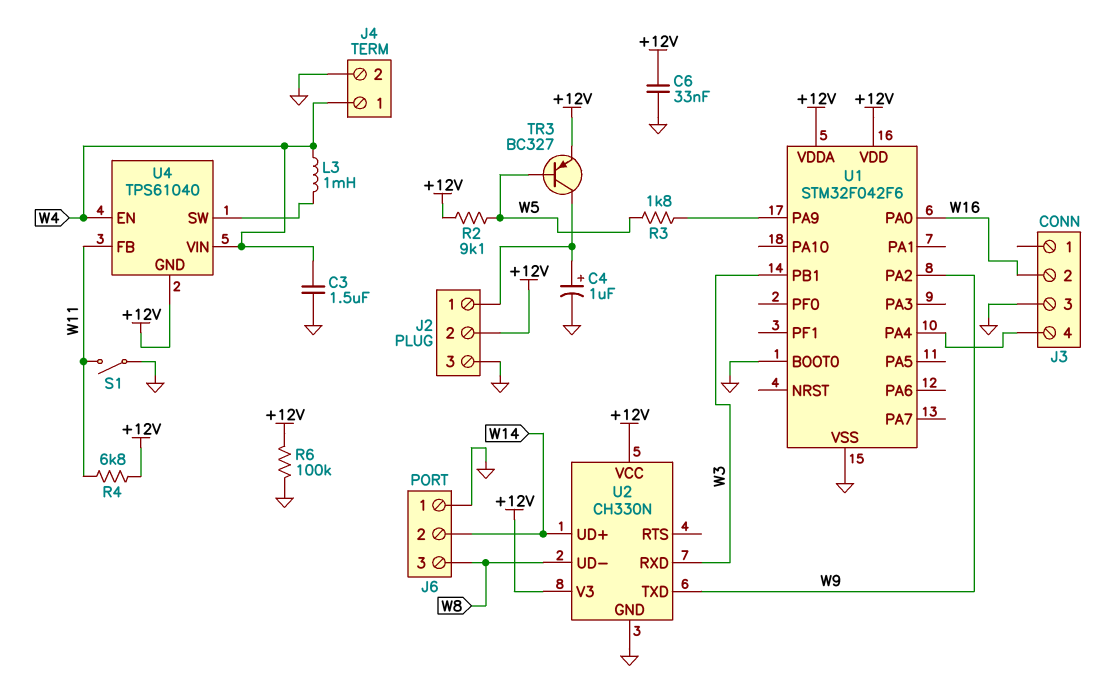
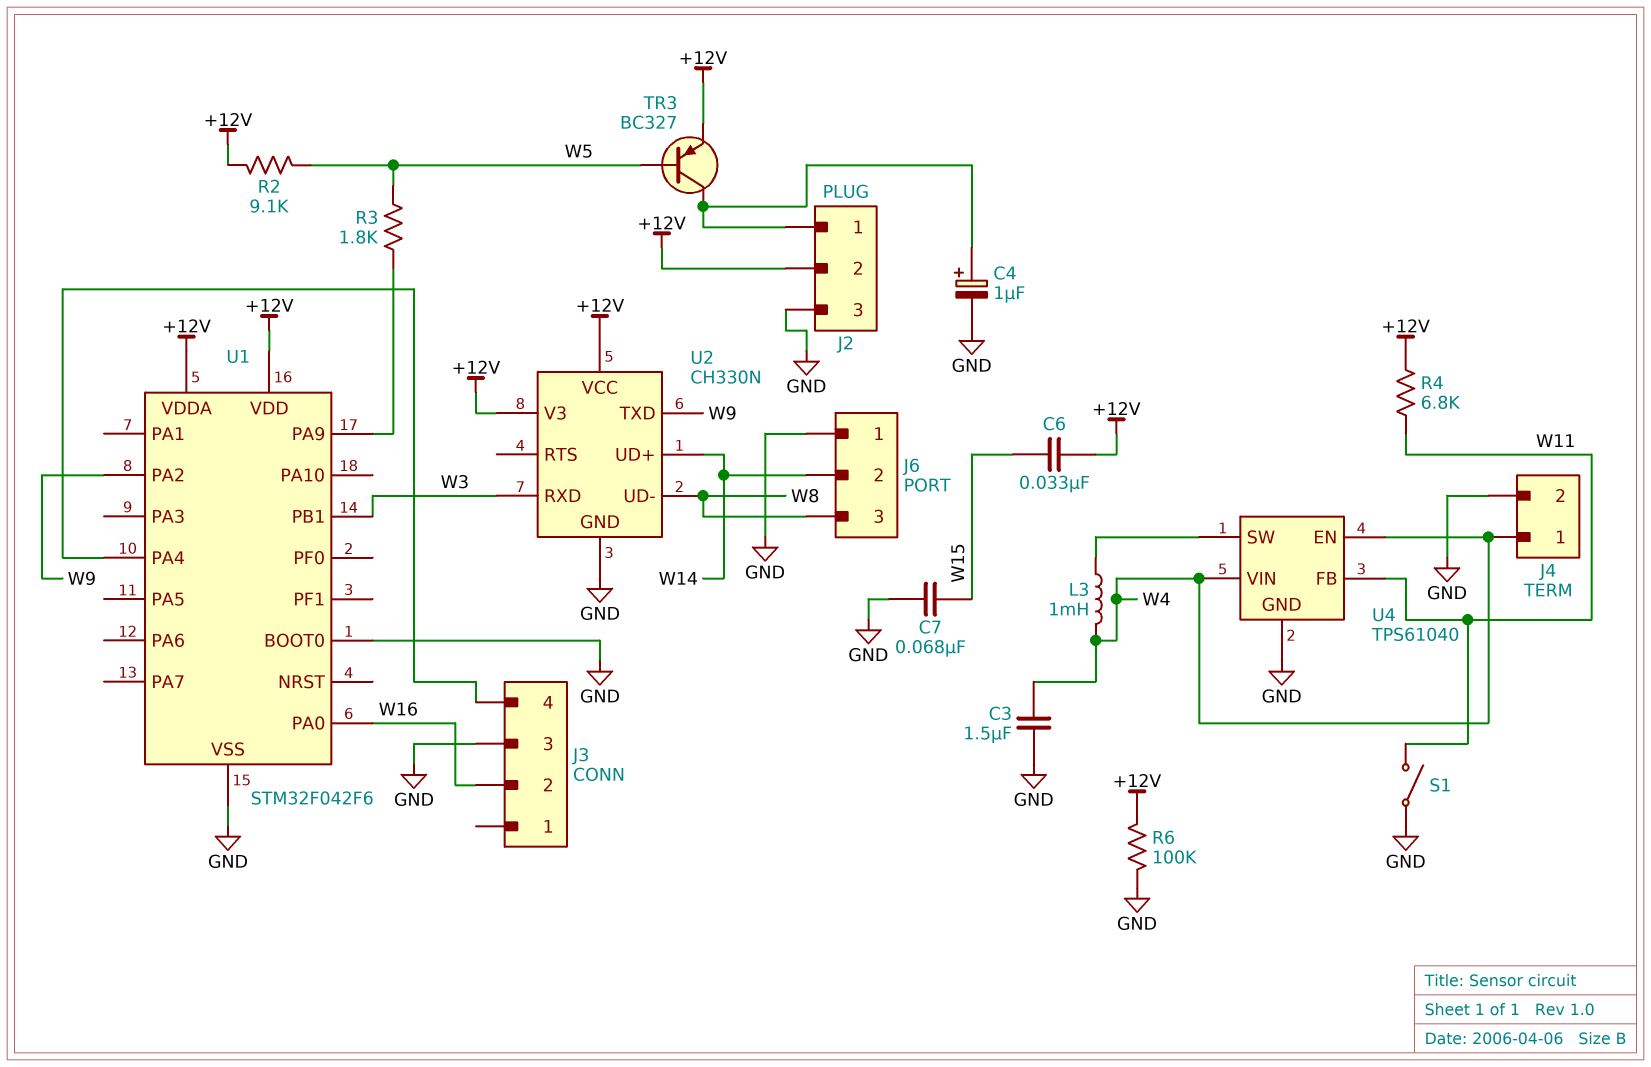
C6: 33nF (+12V, GND) -> 33nF (+12V, W15)
C7: none -> 68nF (GND, W15)
U4 pin GND: +12V -> GND

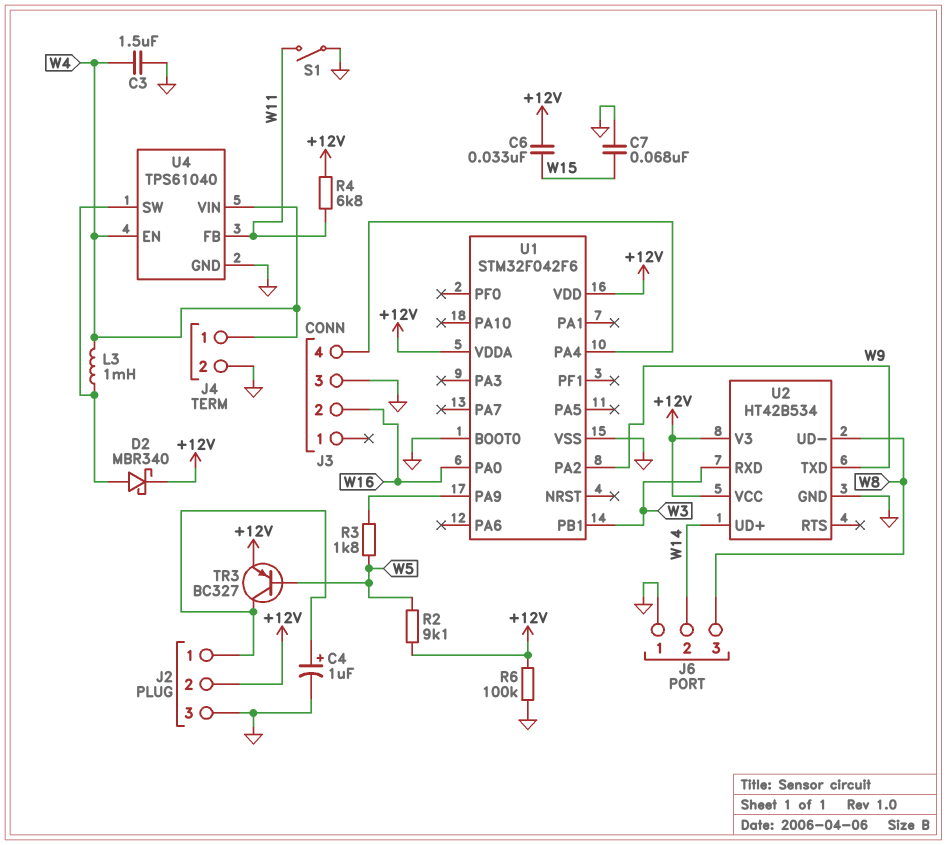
D2: none -> schottky MBR340 (A U4/SW, K +12V)
U2: CH330N -> HT42B534

